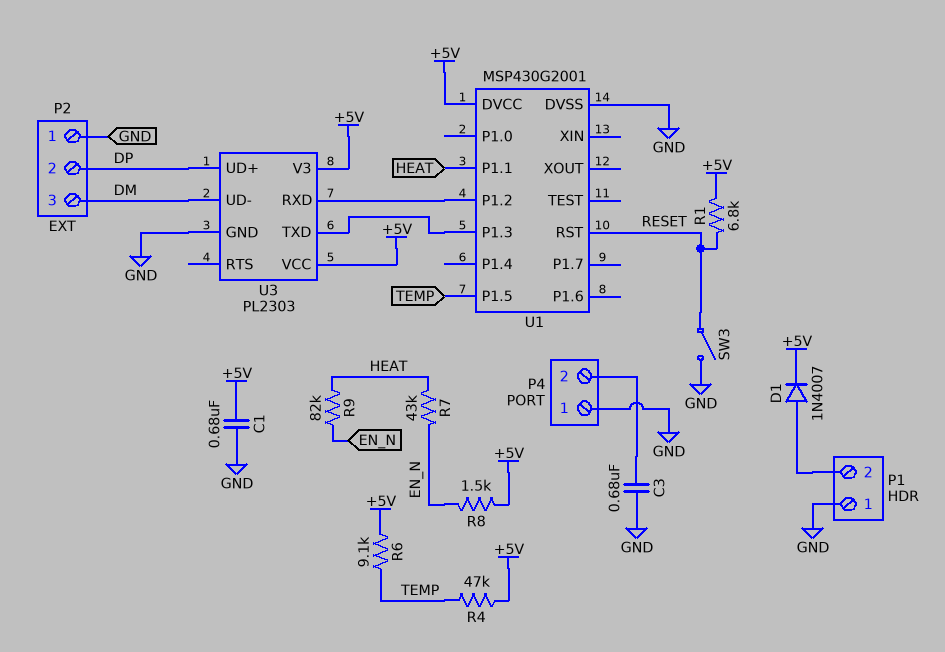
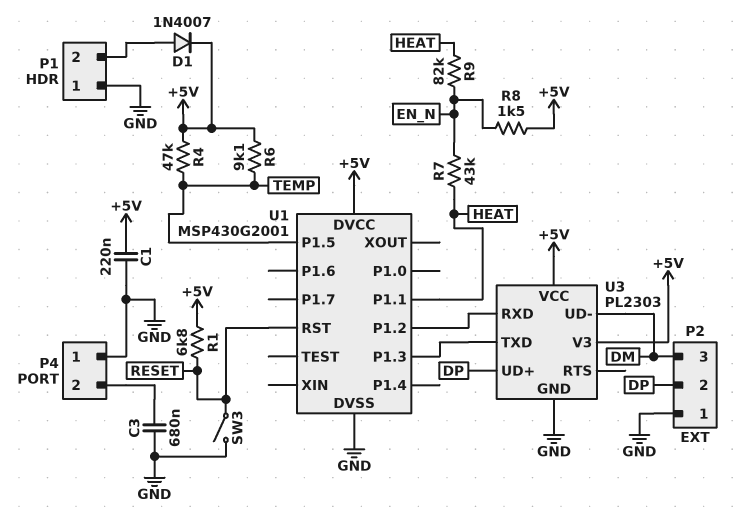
C1: 680nF (+5V, GND) -> 220nF (+5V, GND)

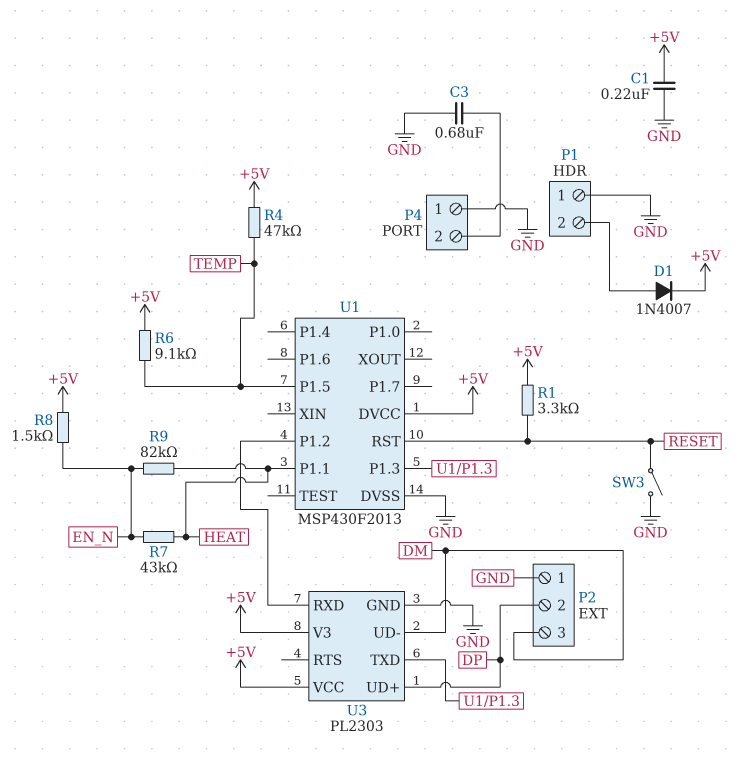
R1: 6.8k (+5V, RESET) -> 3.3k (+5V, RESET)
U1: MSP430G2001 -> MSP430F2013

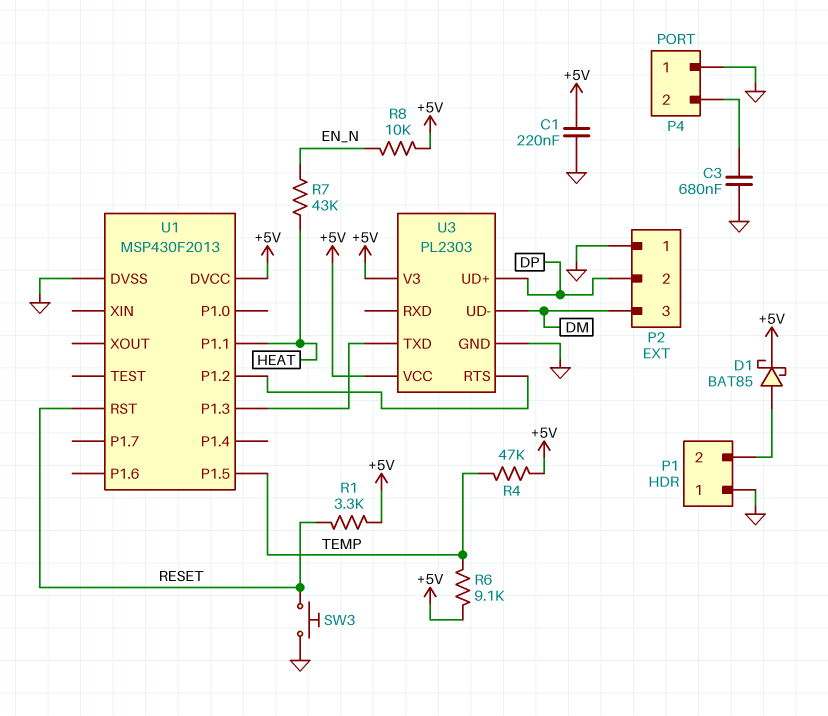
D1: diode 1N4007 (A P1/2, K +5V) -> schottky BAT85 (A P1/2, K +5V)
R8: 1.5k (+5V, EN_N) -> 10k (+5V, EN_N)
R9: 82k (EN_N, HEAT) -> none
SW3: switch (GND, RESET) -> button (GND, RESET)
U3 pin RTS: none -> U1/P1.2
U3 pin RXD: U1/P1.2 -> none

